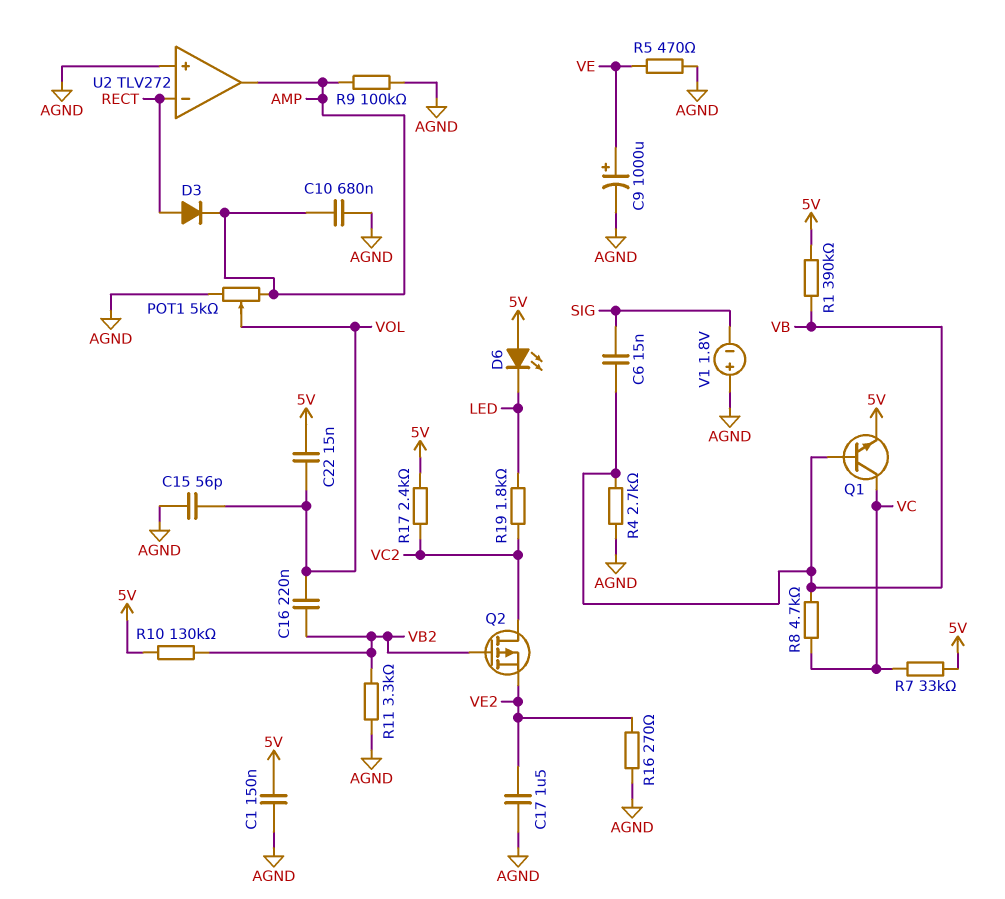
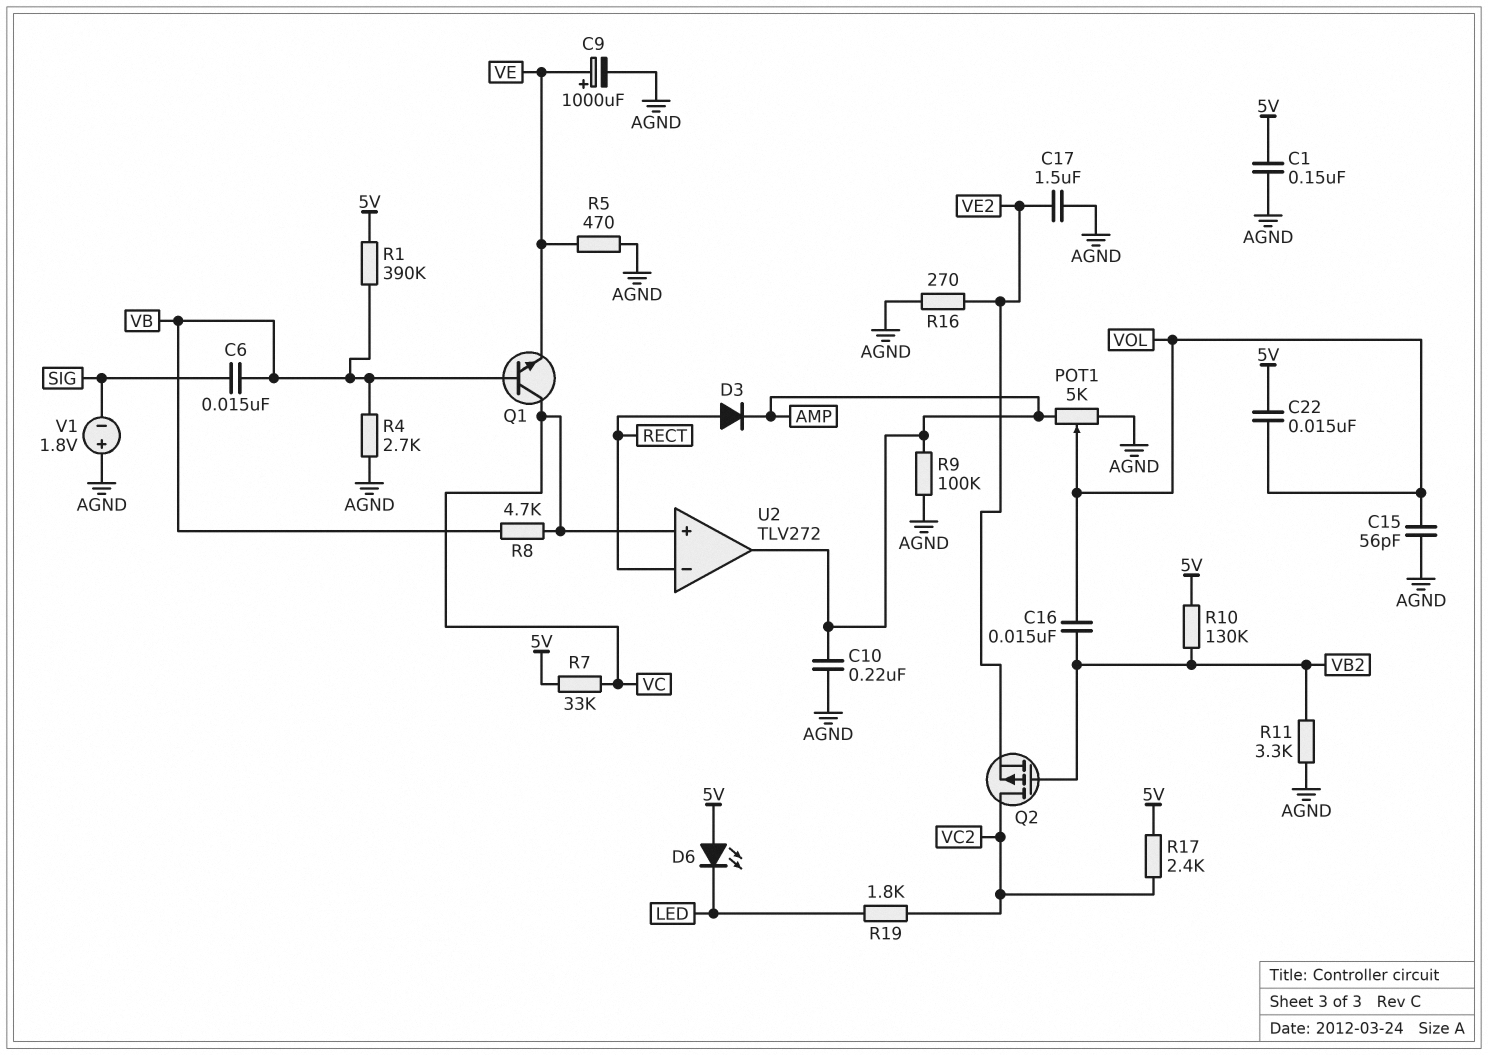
C10: 680nF (AGND, AMP) -> 220nF (AGND, AMP)
C16: 220nF (VB2, VOL) -> 15nF (VB2, VOL)
Q1: NPN (B VB, C VC, E 5V) -> NPN (B VB, C VC, E VE)
U2 pin in+: AGND -> VC

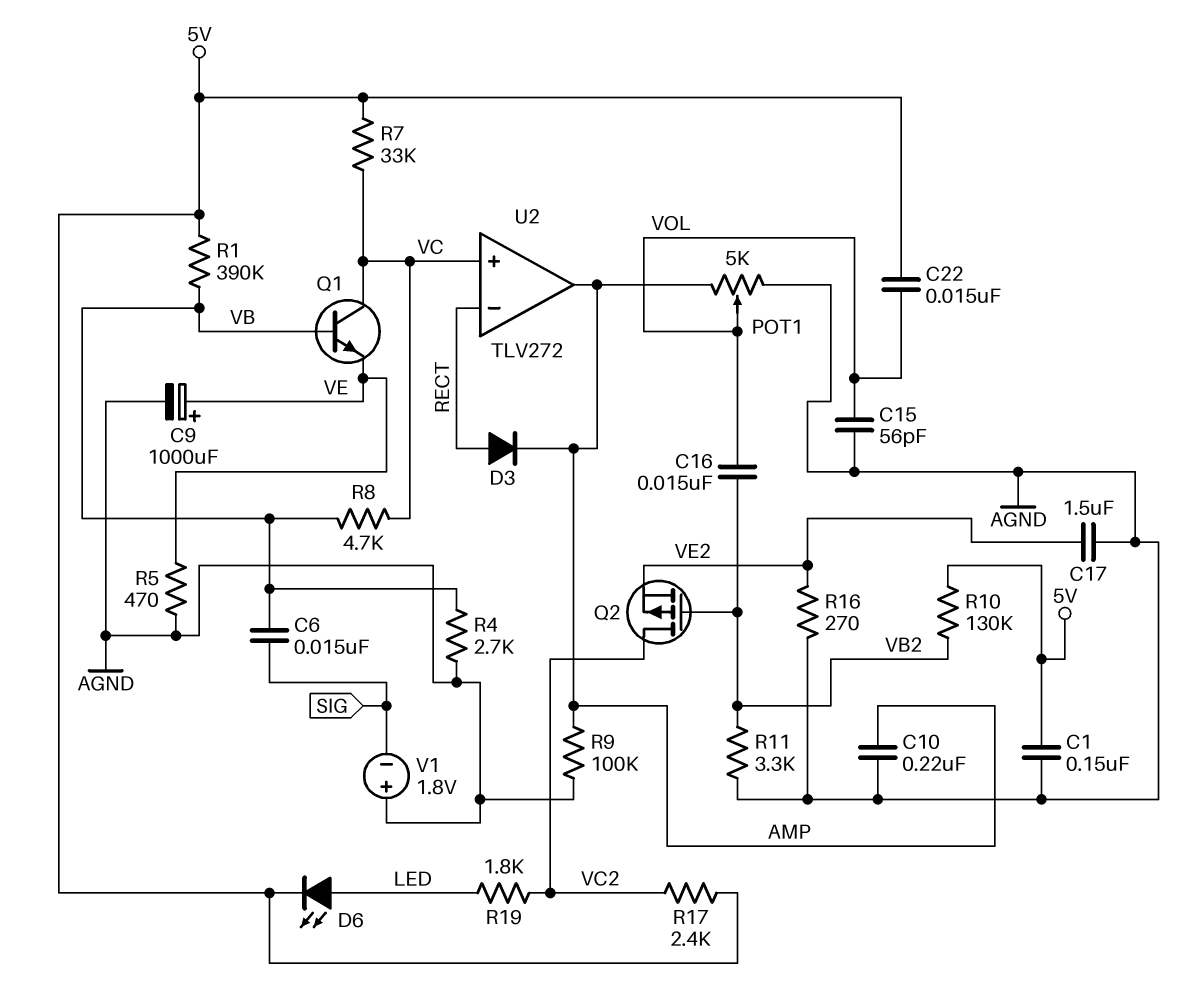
D6: LED (A 5V, K LED) -> LED (A LED, K 5V)

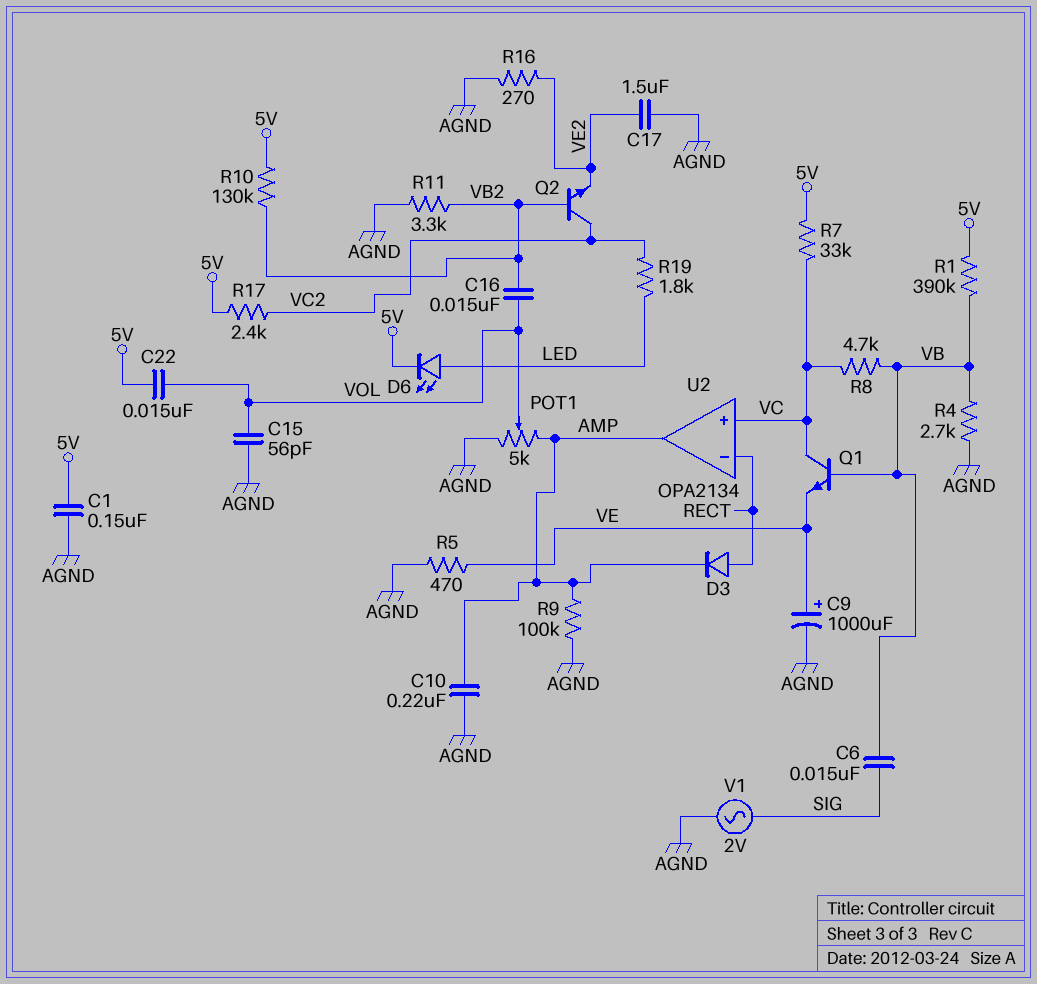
Q2: PMOS (G VB2, D VC2, S VE2) -> NPN (B VB2, C VC2, E VE2)
U2: TLV272 -> OPA2134
V1: 1.8V (plus AGND, minus SIG) -> AC 2V (AGND, SIG)

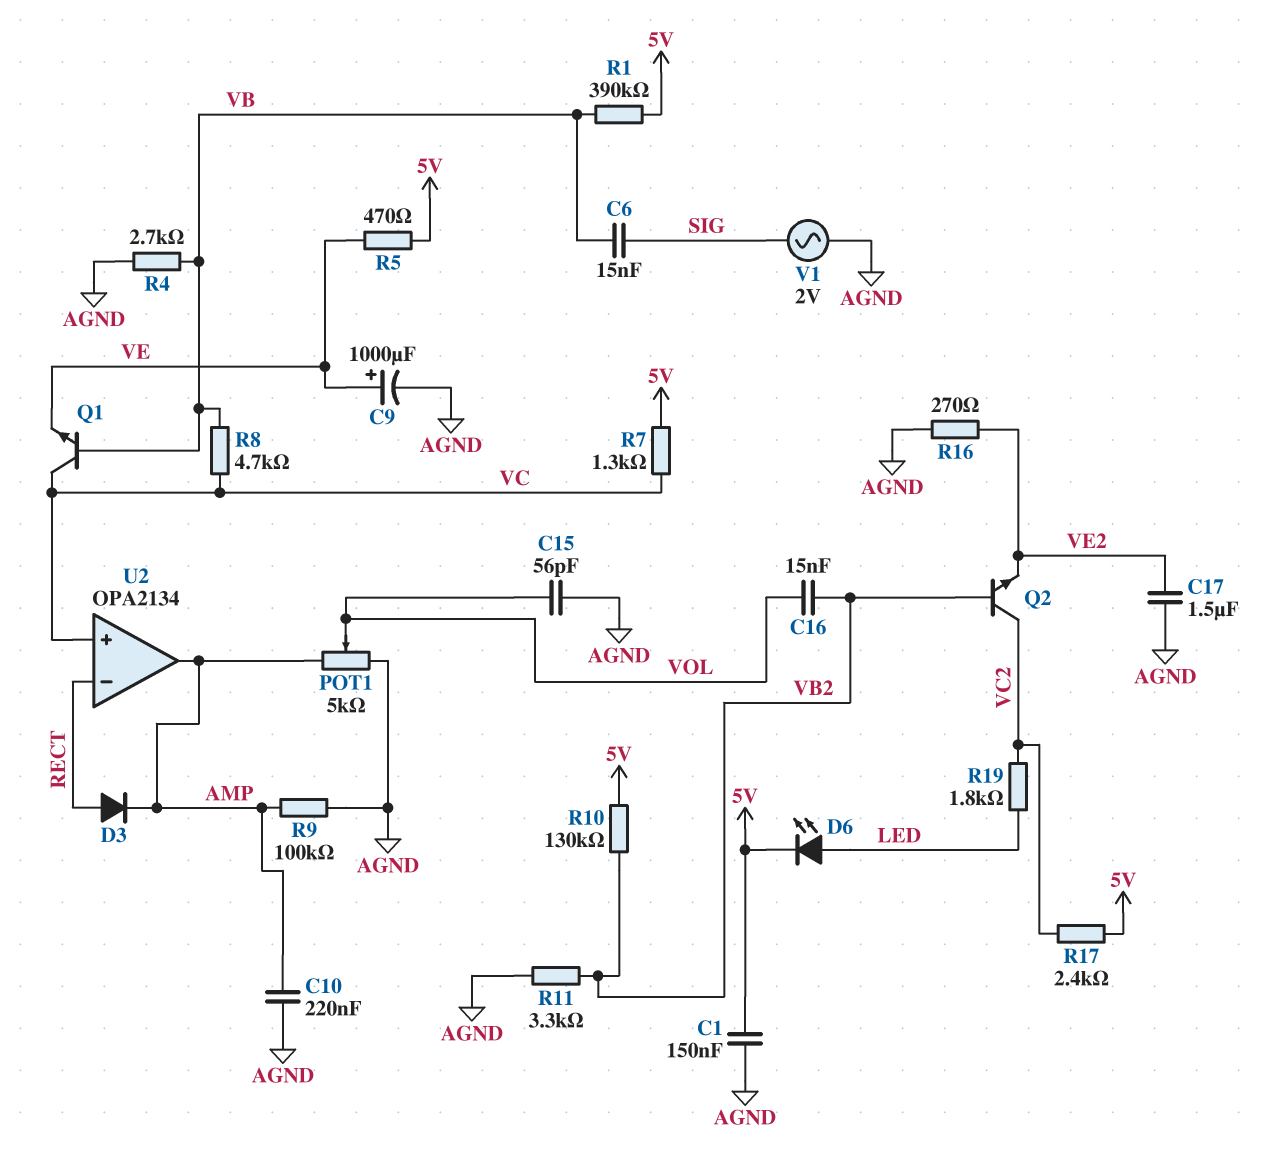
C22: 15nF (5V, VOL) -> none
R5: 470 (AGND, VE) -> 470 (5V, VE)
R7: 33k (5V, VC) -> 1.3k (5V, VC)

